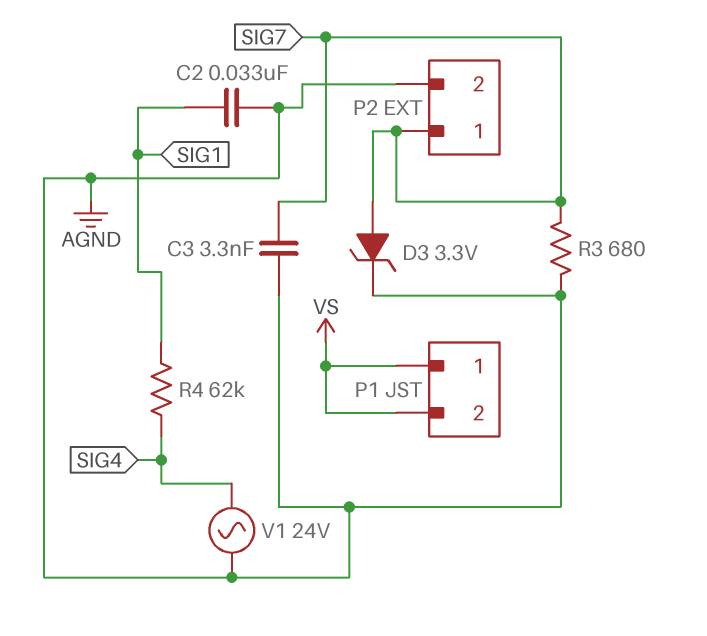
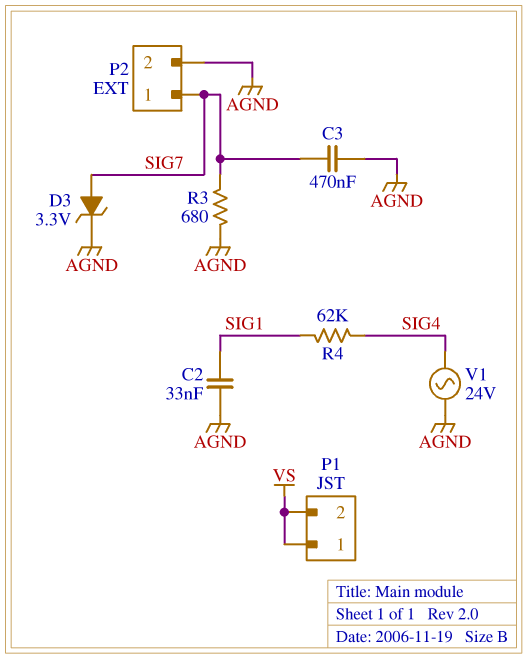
C3: 3.3nF (AGND, SIG7) -> 470nF (AGND, SIG7)

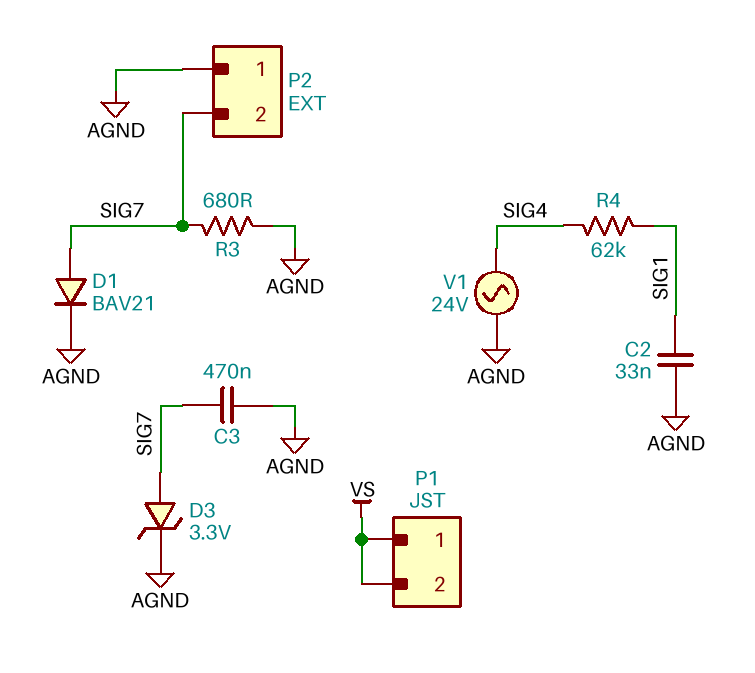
D1: none -> diode BAV21 (A SIG7, K AGND)
P2 pin 1: SIG7 -> AGND
P2 pin 2: AGND -> SIG7

